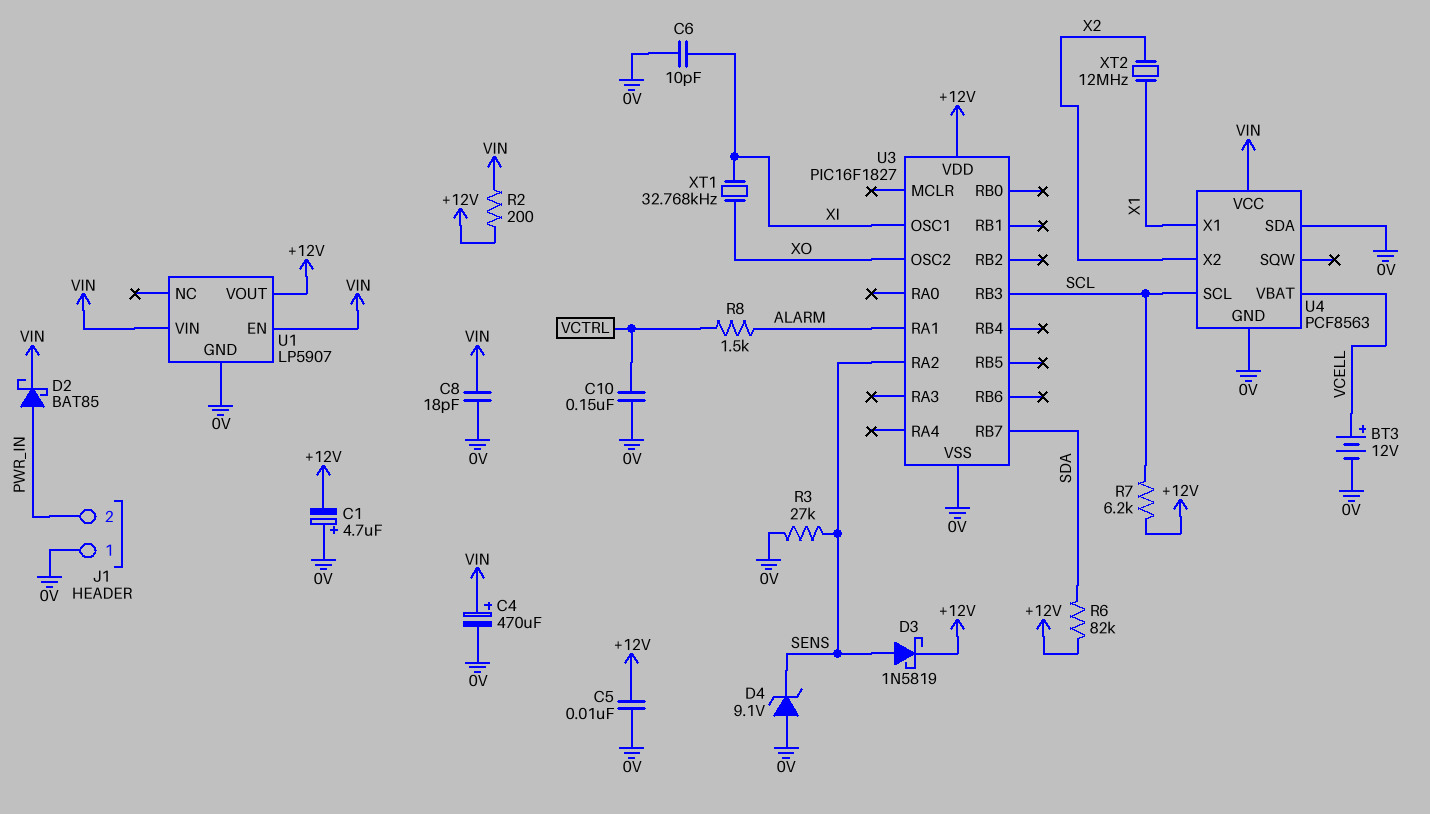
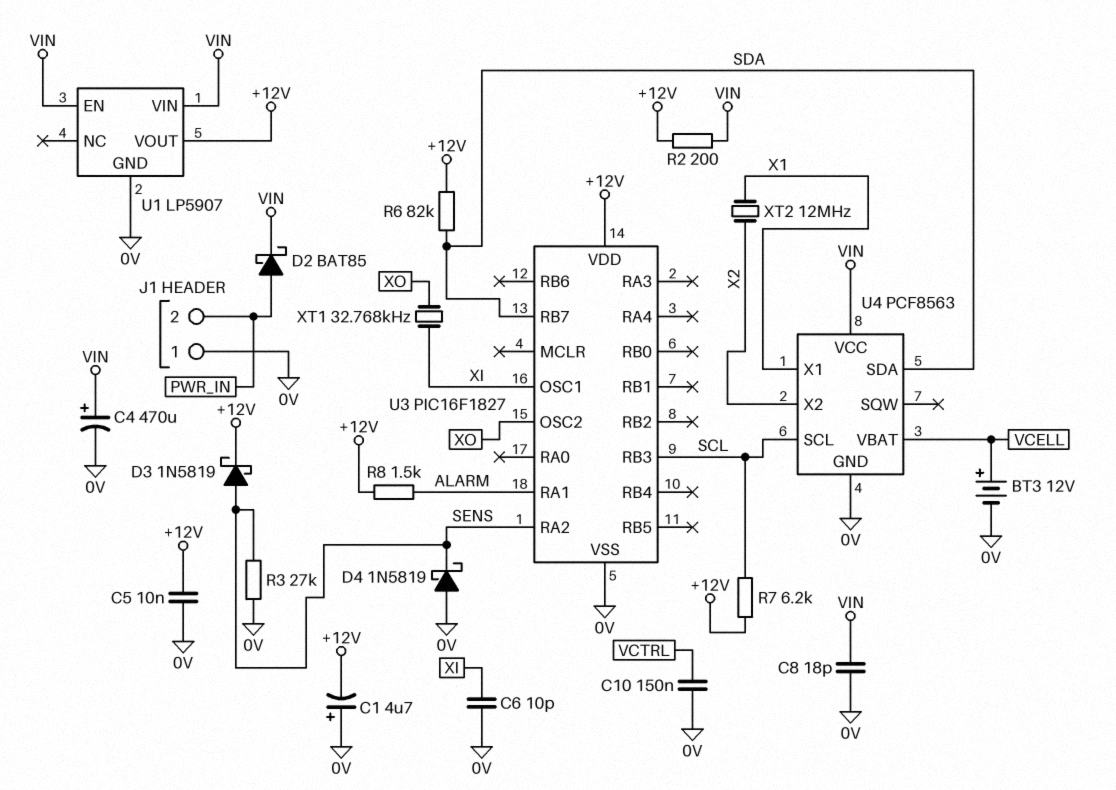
D4: zener 9.1V (A 0V, K SENS) -> schottky 1N5819 (A 0V, K SENS)
R8: 1.5k (ALARM, VCTRL) -> 1.5k (+12V, ALARM)
U4 pin SDA: 0V -> SDA

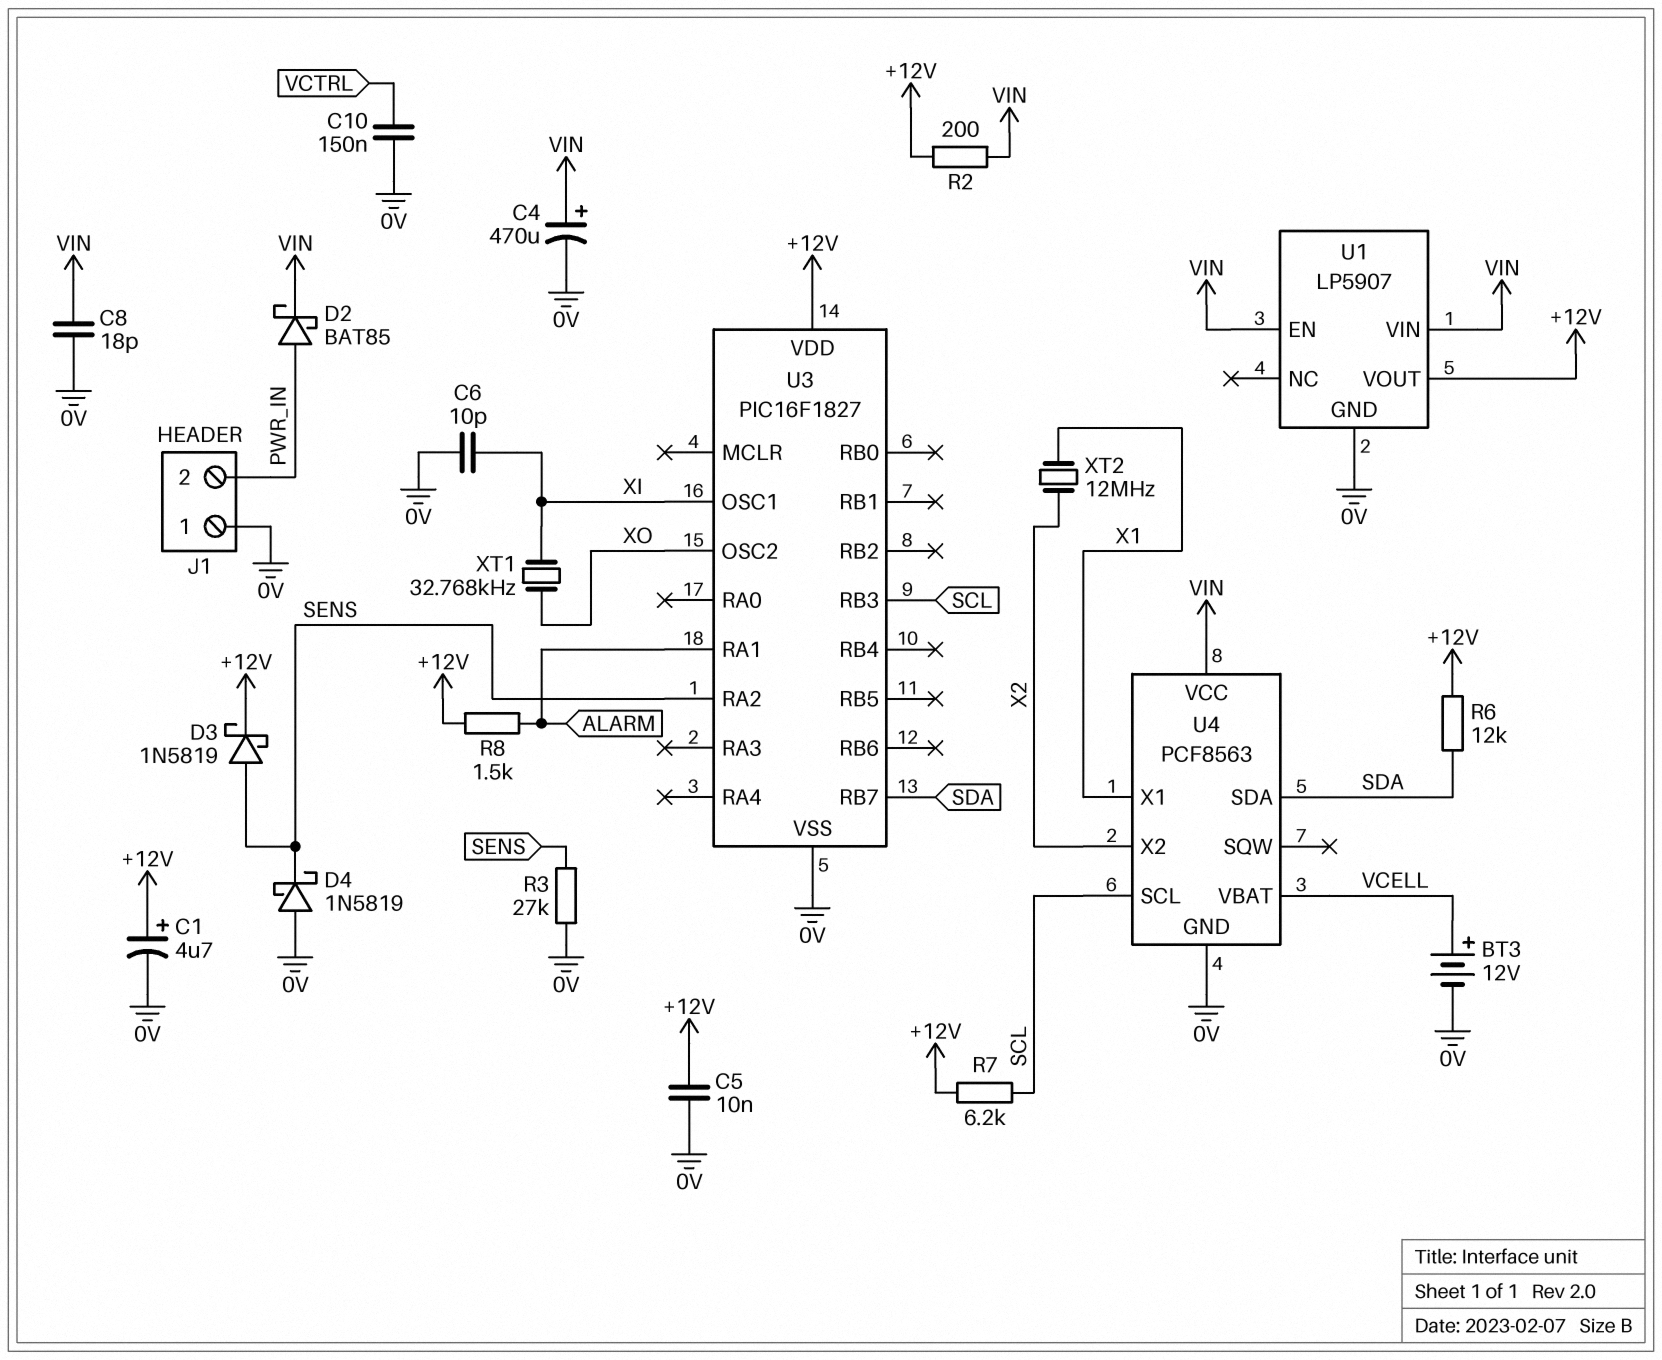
C1: 4.7uF (plus 0V, minus +12V) -> 4.7uF (plus +12V, minus 0V)
R6: 82k (+12V, SDA) -> 12k (+12V, SDA)

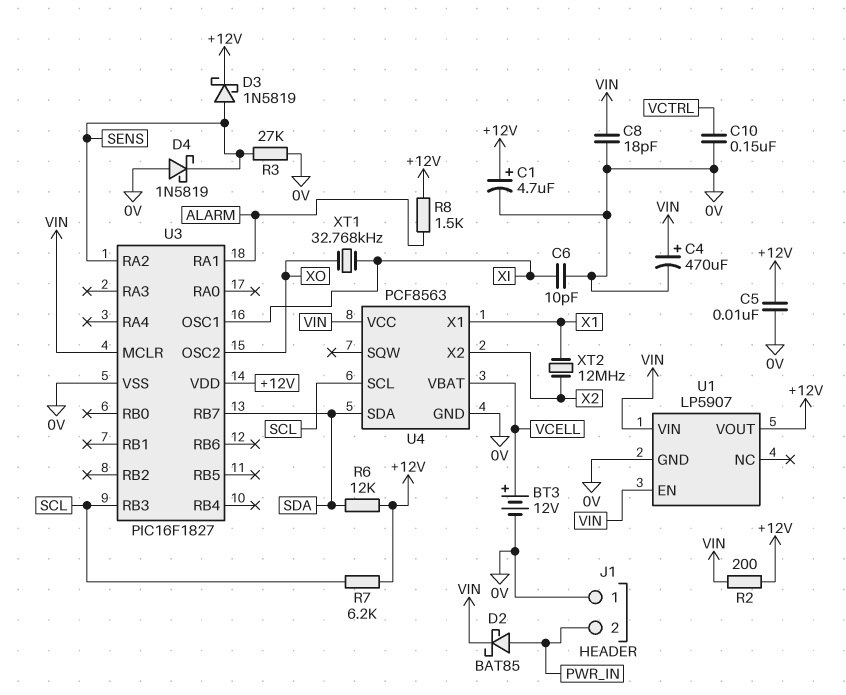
U3 pin MCLR: none -> VIN

